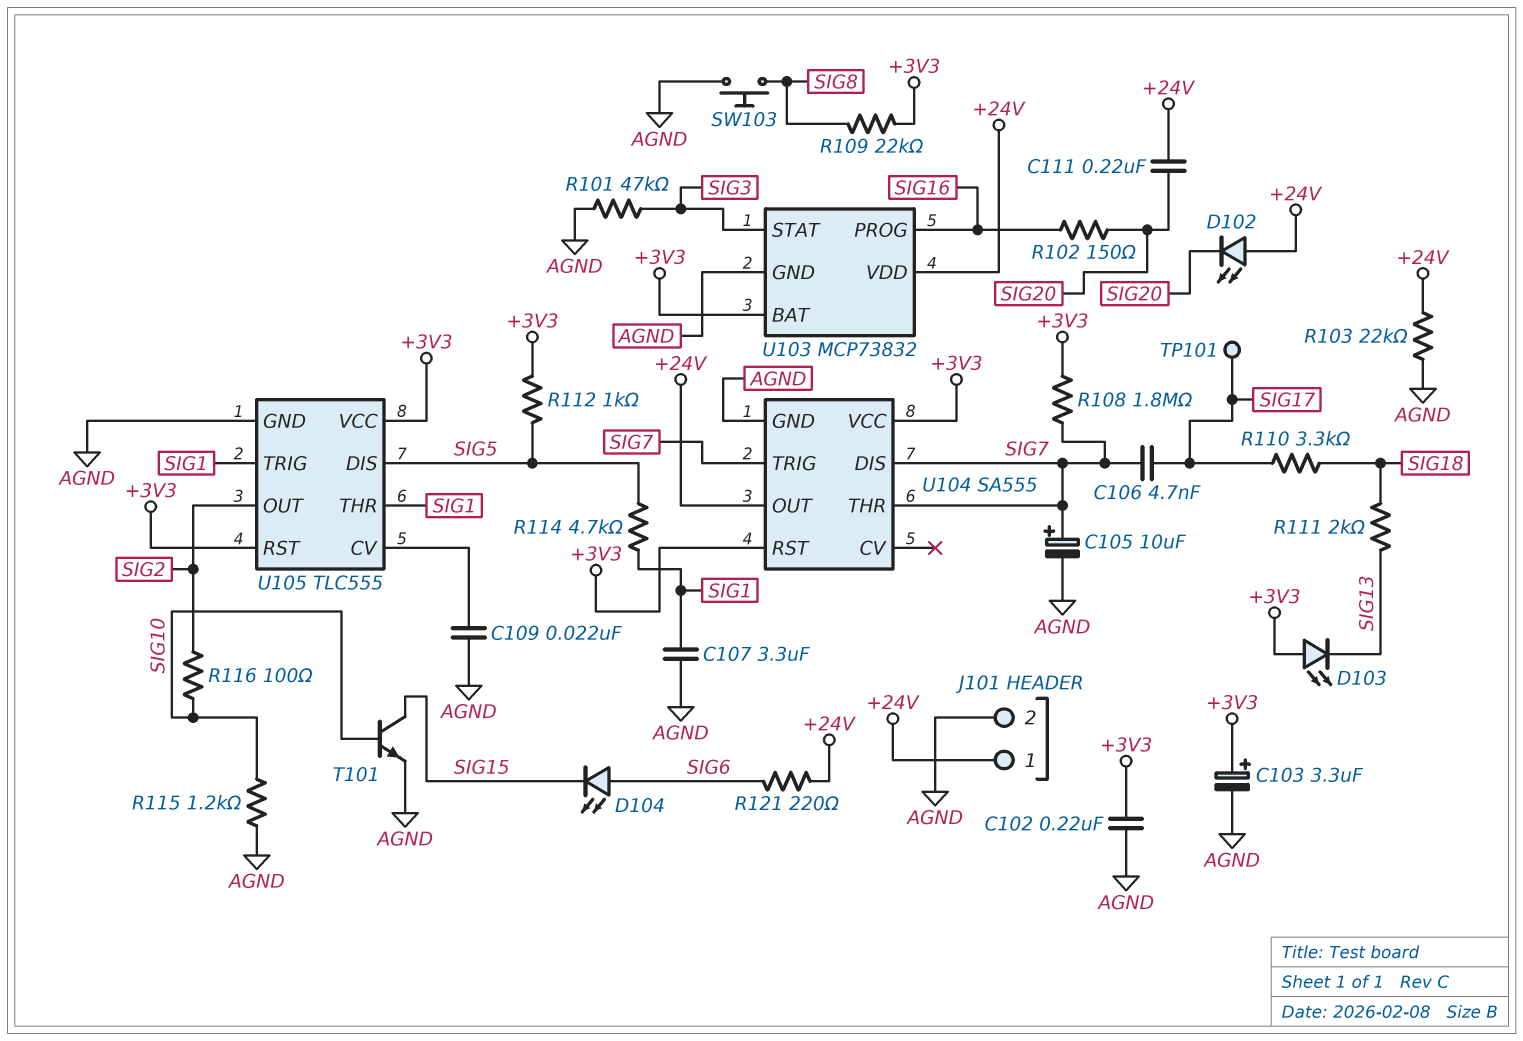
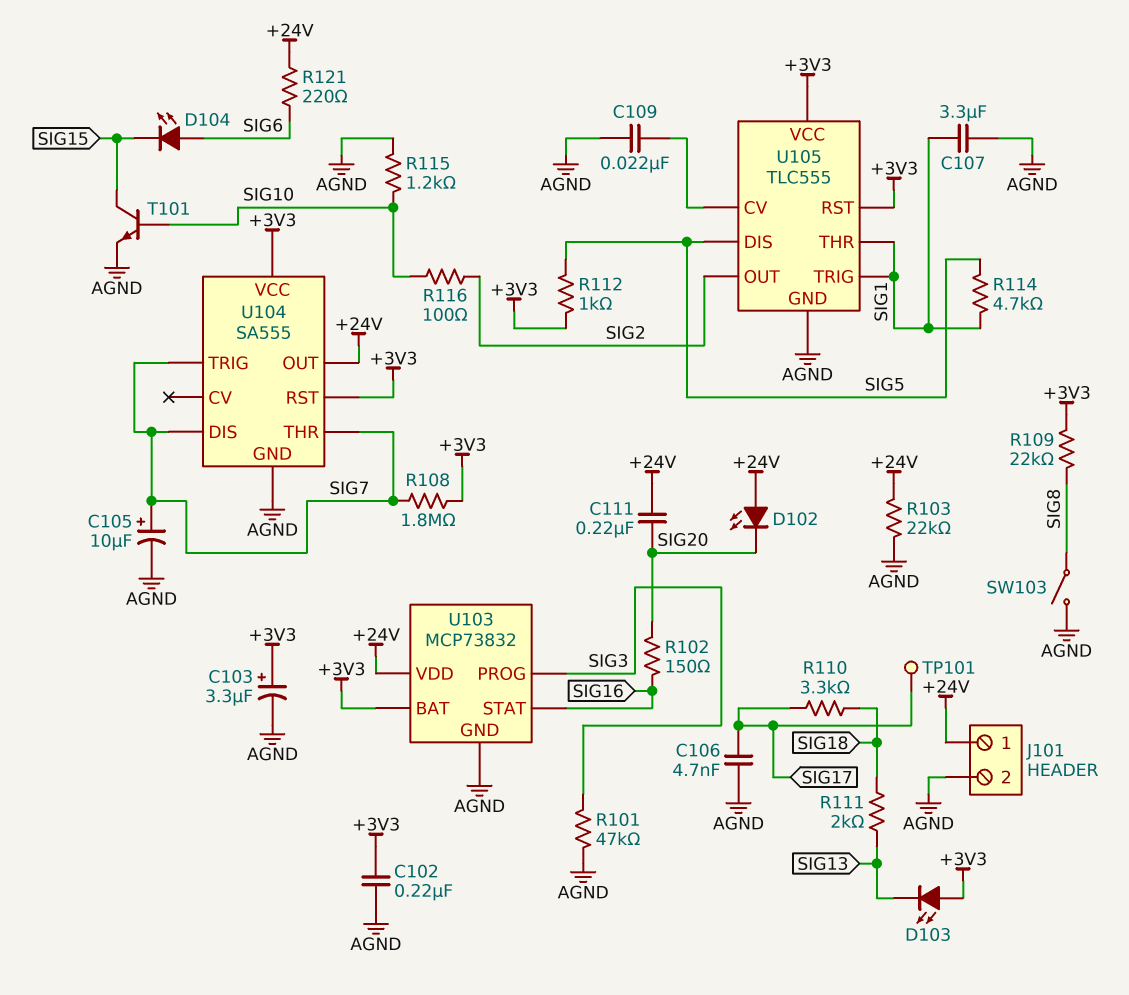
C106: 4.7nF (SIG7, SIG17) -> 4.7nF (AGND, SIG17)
SW103: button (AGND, SIG8) -> switch (AGND, SIG8)
U103 pin PROG: SIG16 -> SIG3
U103 pin STAT: SIG3 -> SIG16

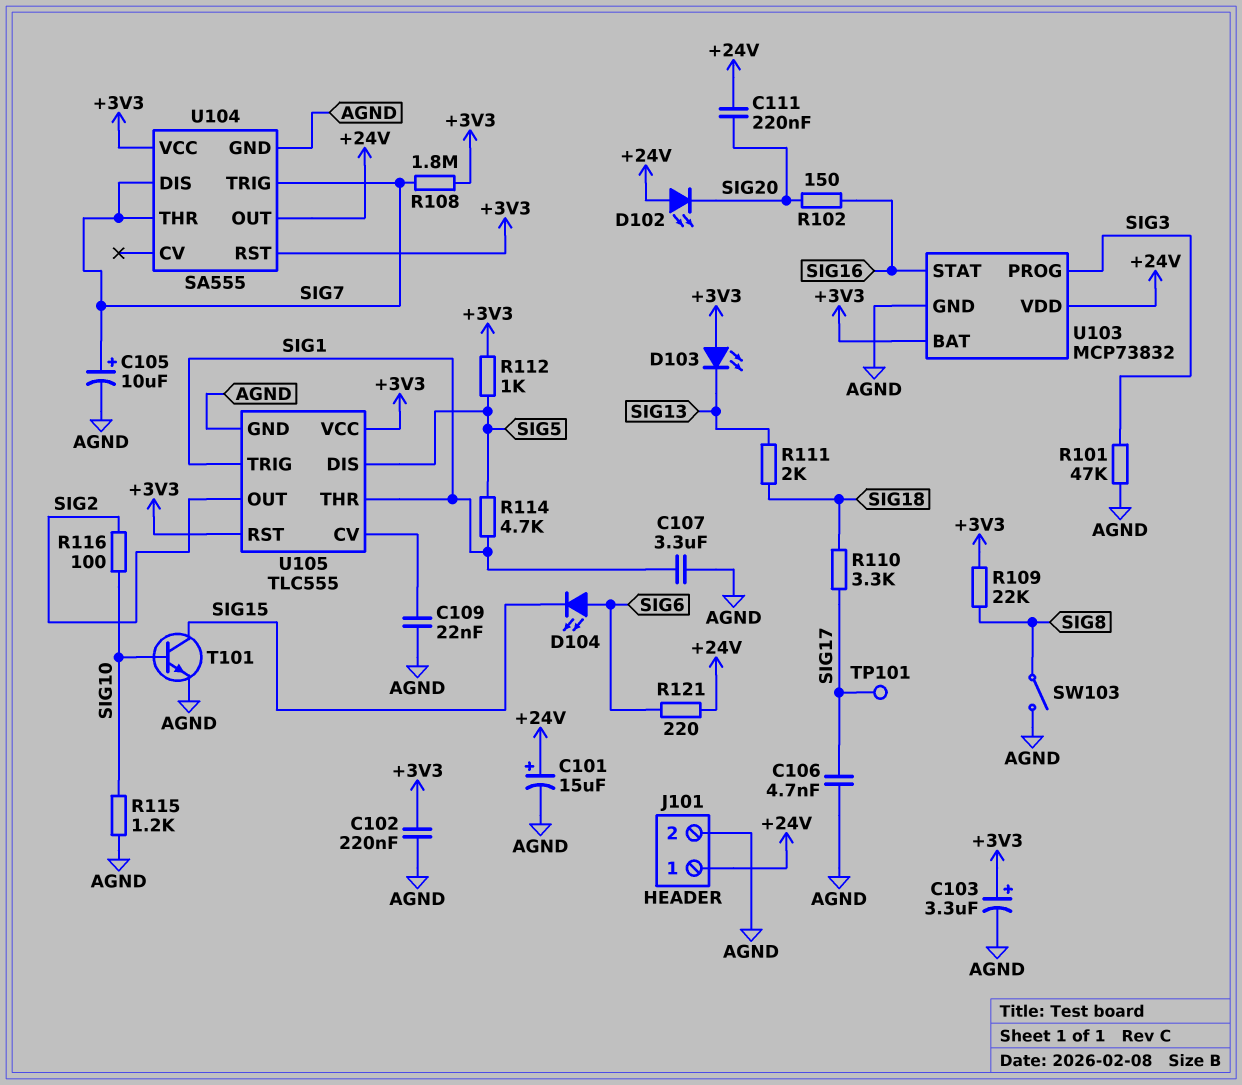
C101: none -> 15uF (plus +24V, minus AGND)
R103: 22k (+24V, AGND) -> none

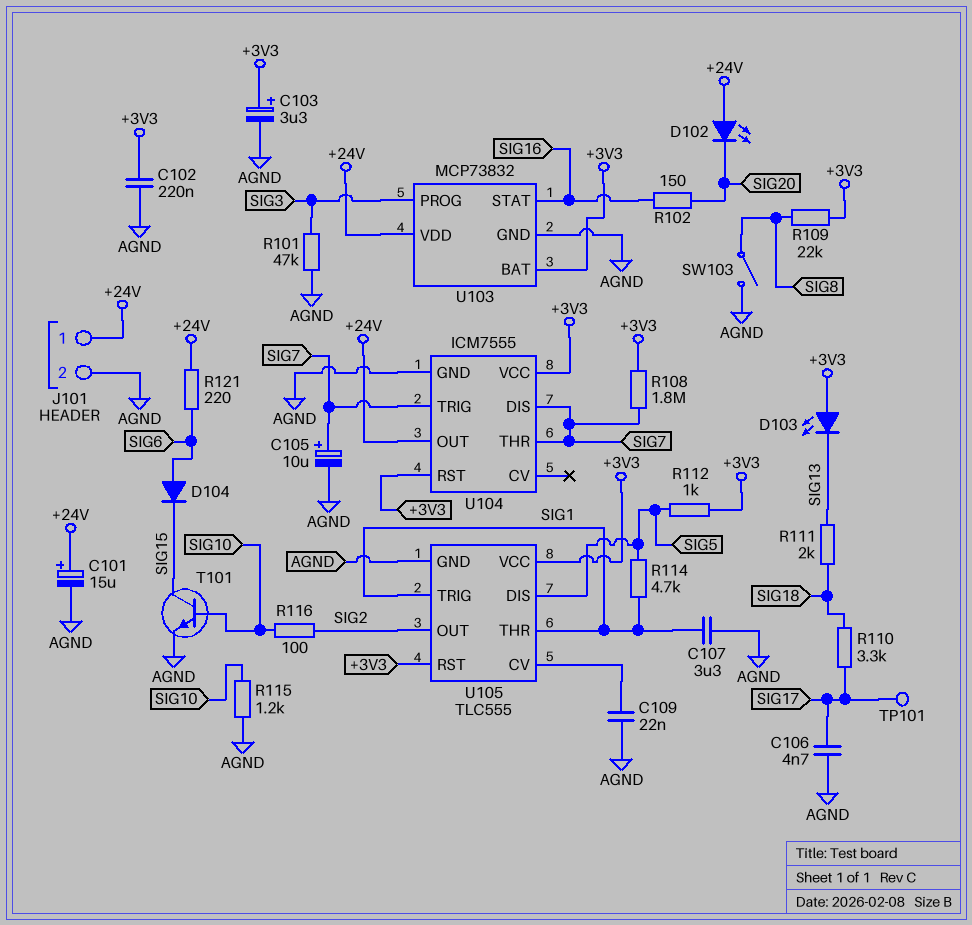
C111: 220nF (+24V, SIG20) -> none
D104: LED (A SIG6, K SIG15) -> diode (A SIG6, K SIG15)
U104: SA555 -> ICM7555

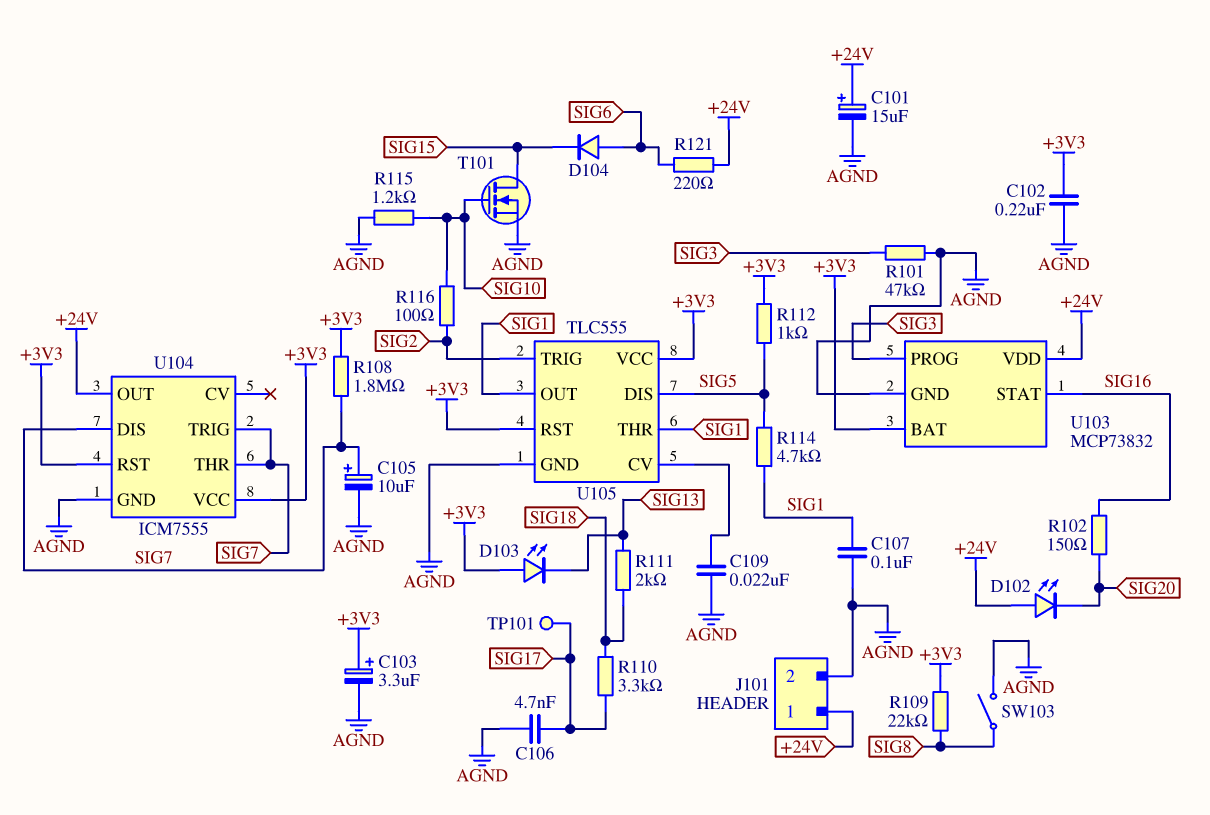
C107: 3.3uF (AGND, SIG1) -> 100nF (AGND, SIG1)
T101: NPN (B SIG10, C SIG15, E AGND) -> NMOS (G SIG10, D SIG15, S AGND)
U105 pin OUT: SIG2 -> SIG1
U105 pin TRIG: SIG1 -> SIG2

